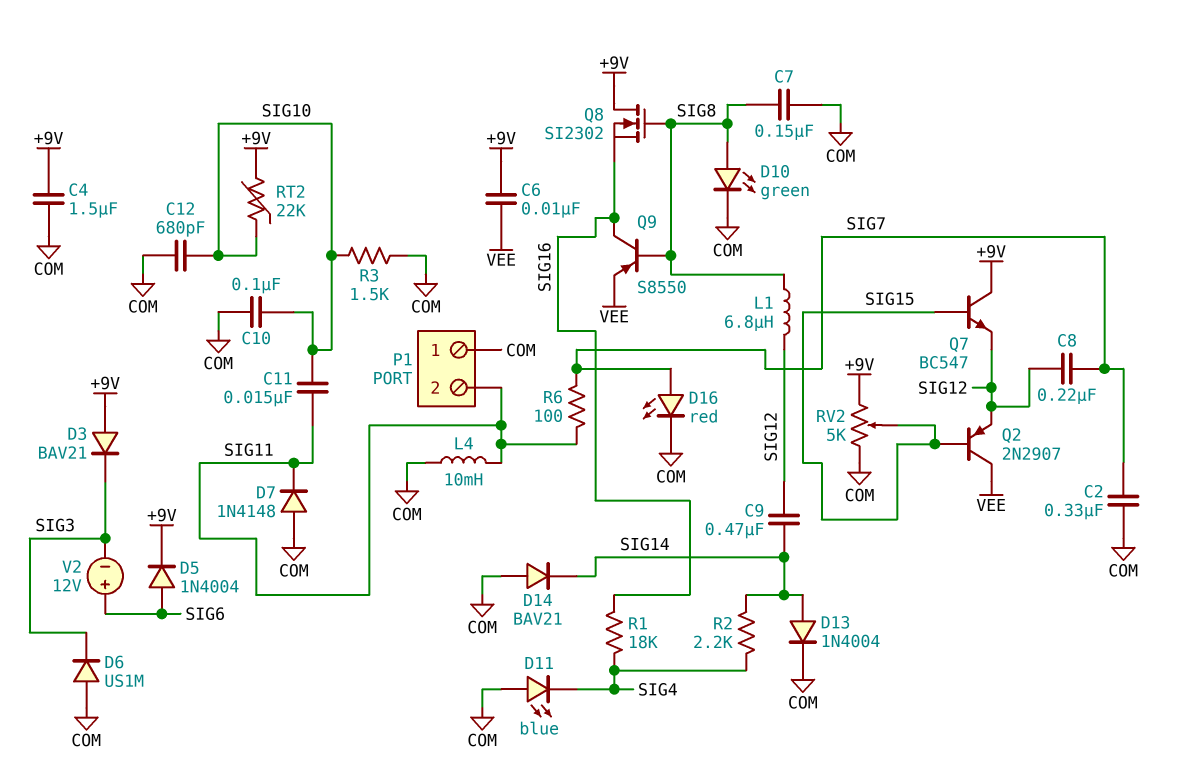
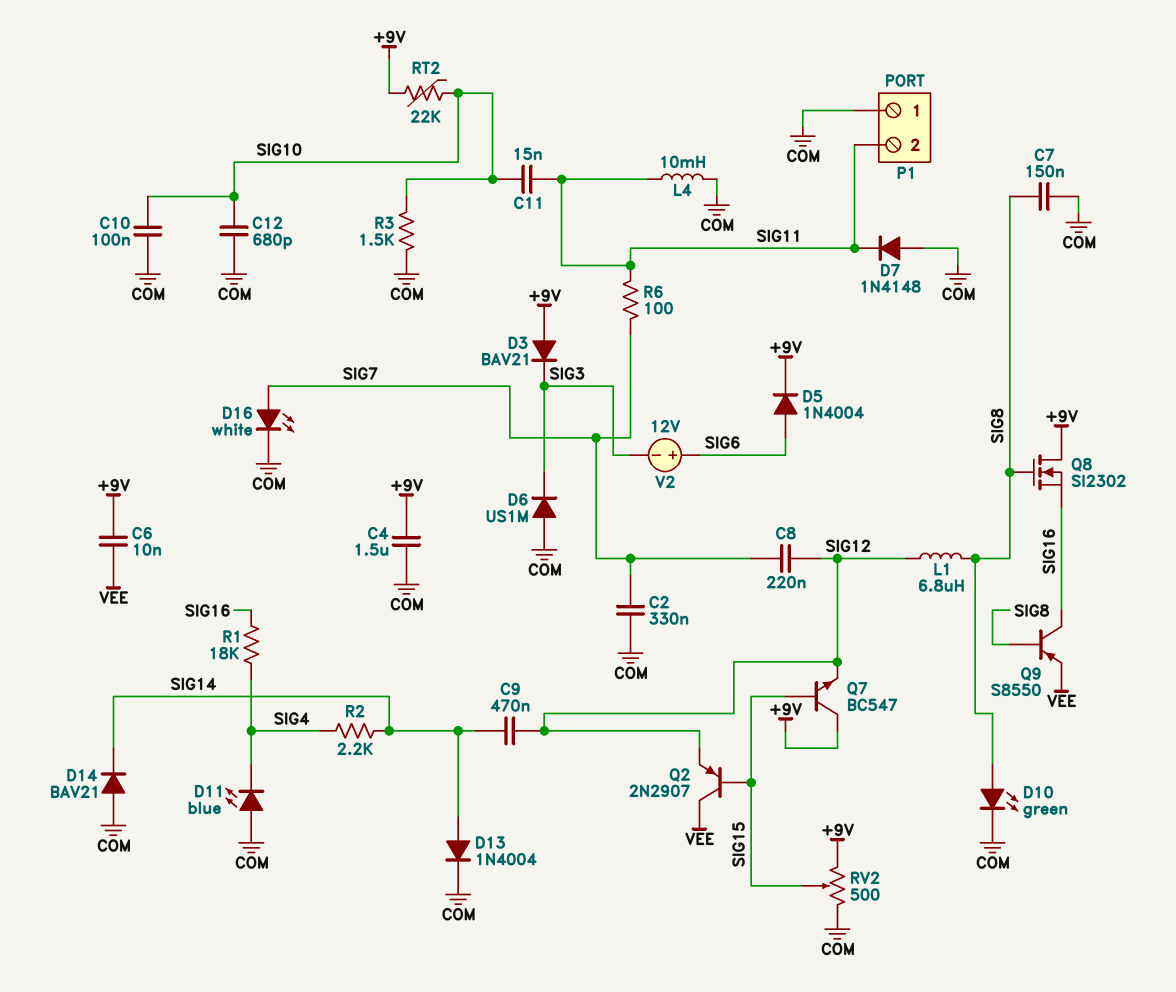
D16: LED red (A SIG7, K COM) -> LED white (A SIG7, K COM)
RV2: 5k (+9V, COM, wiper SIG15) -> 500 (+9V, COM, wiper SIG15)

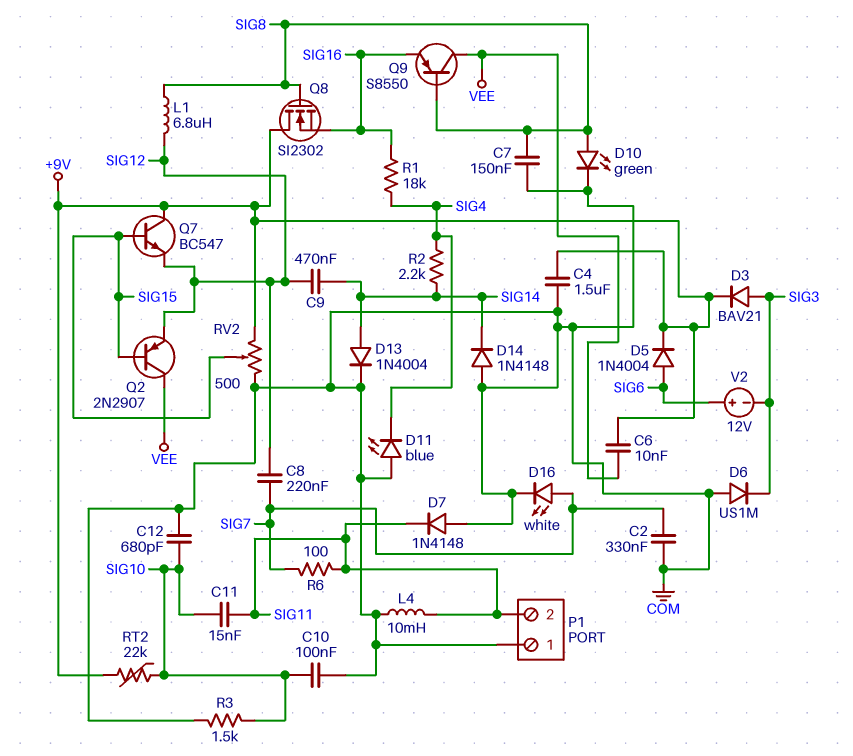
D3: diode BAV21 (A +9V, K SIG3) -> diode BAV21 (A SIG3, K +9V)
D14: diode BAV21 (A COM, K SIG14) -> diode 1N4148 (A COM, K SIG14)
Q9: PNP S8550 (B SIG8, C SIG16, E VEE) -> PNP S8550 (B SIG8, C VEE, E SIG16)

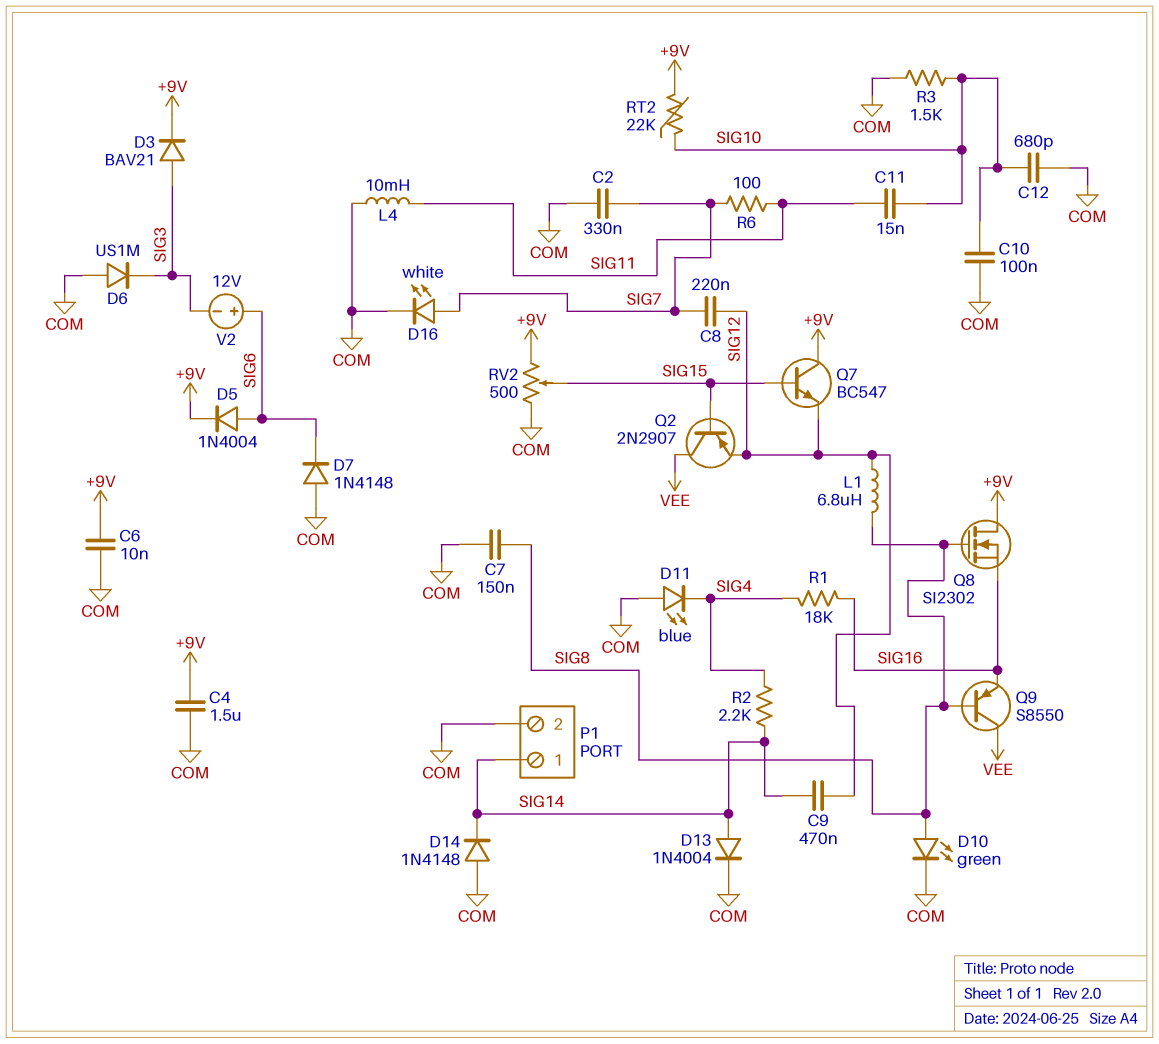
C6: 10nF (+9V, VEE) -> 10nF (+9V, COM)
D7: diode 1N4148 (A COM, K SIG11) -> diode 1N4148 (A COM, K SIG6)
P1 pin 1: COM -> SIG14
P1 pin 2: SIG11 -> COM

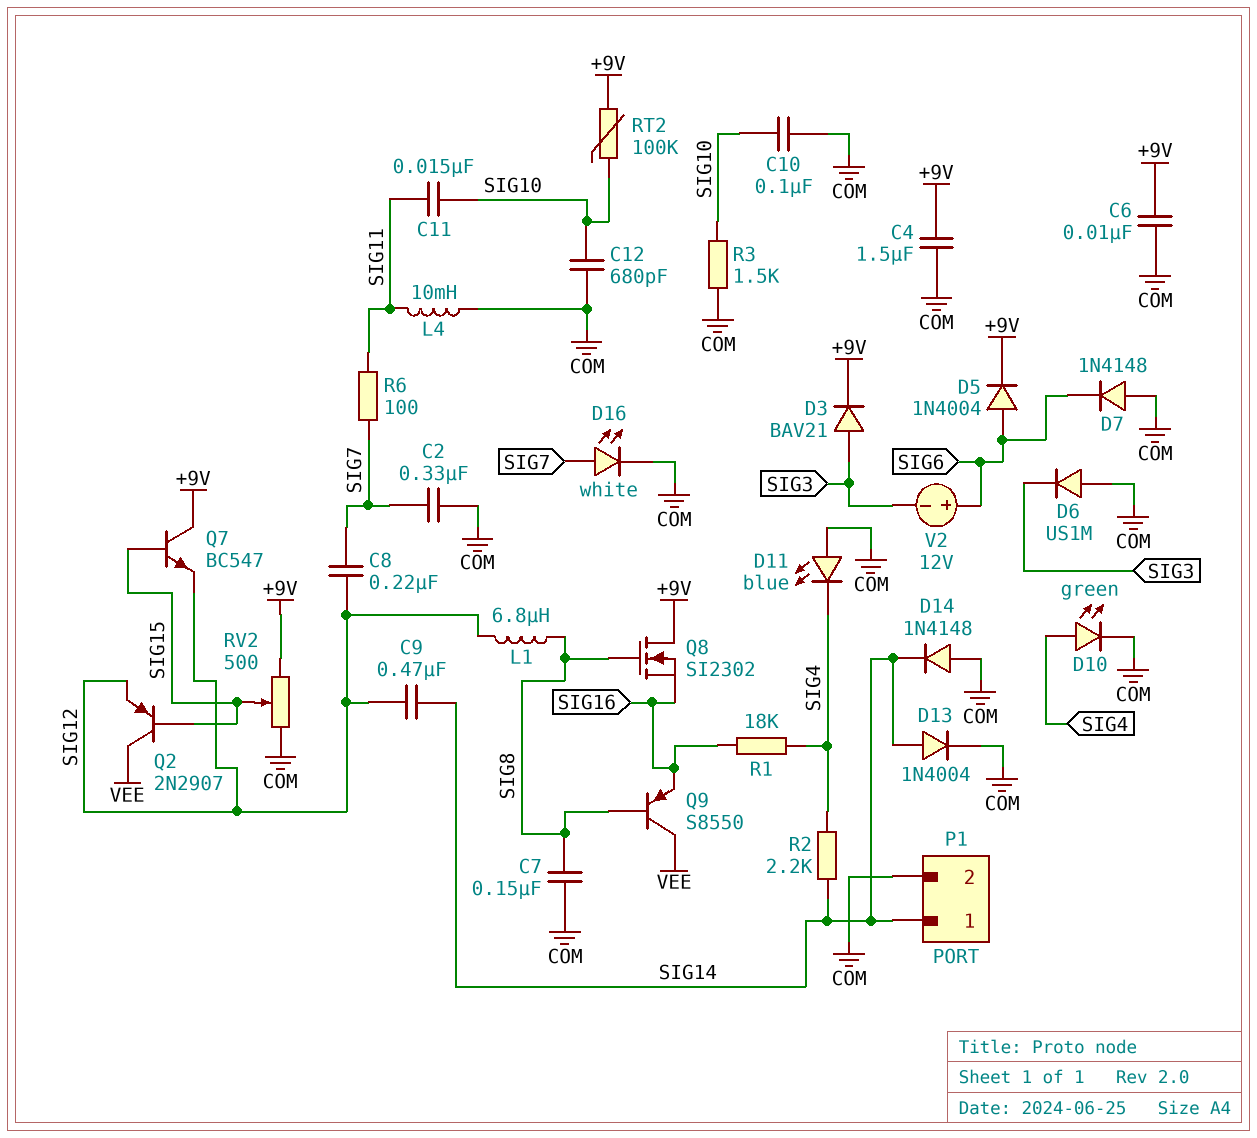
D10: LED green (A SIG8, K COM) -> LED green (A SIG4, K COM)
RT2: 22k (+9V, SIG10) -> 100k (+9V, SIG10)

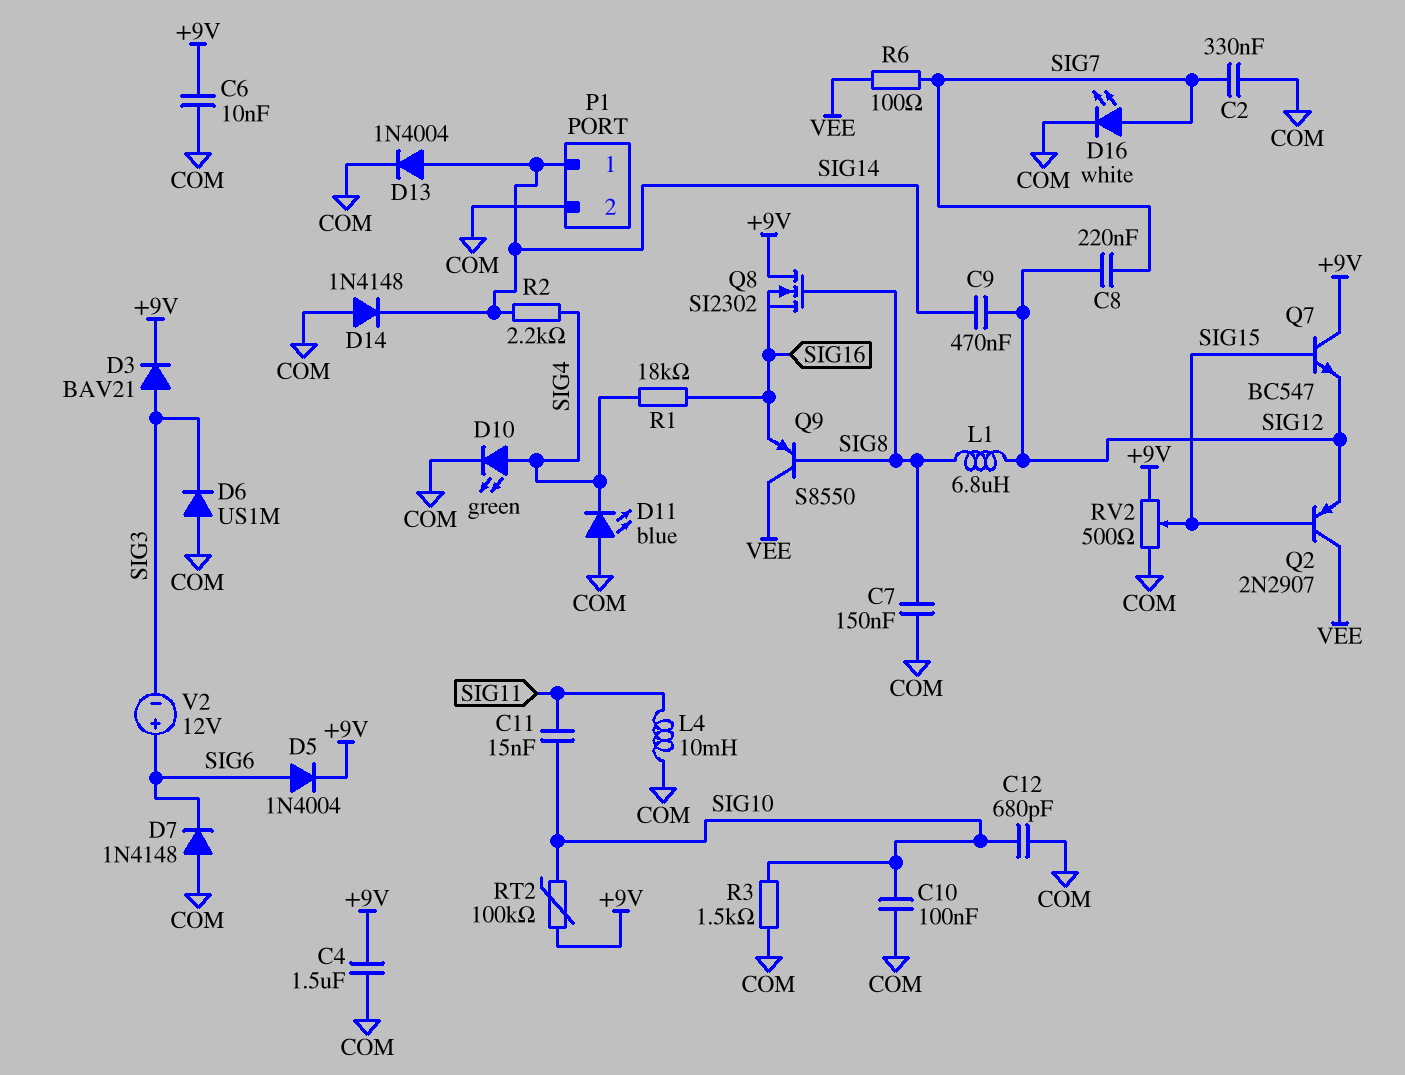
R6: 100 (SIG7, SIG11) -> 100 (SIG7, VEE)

